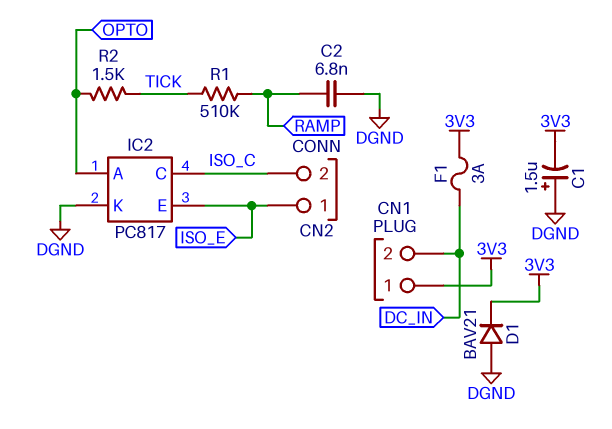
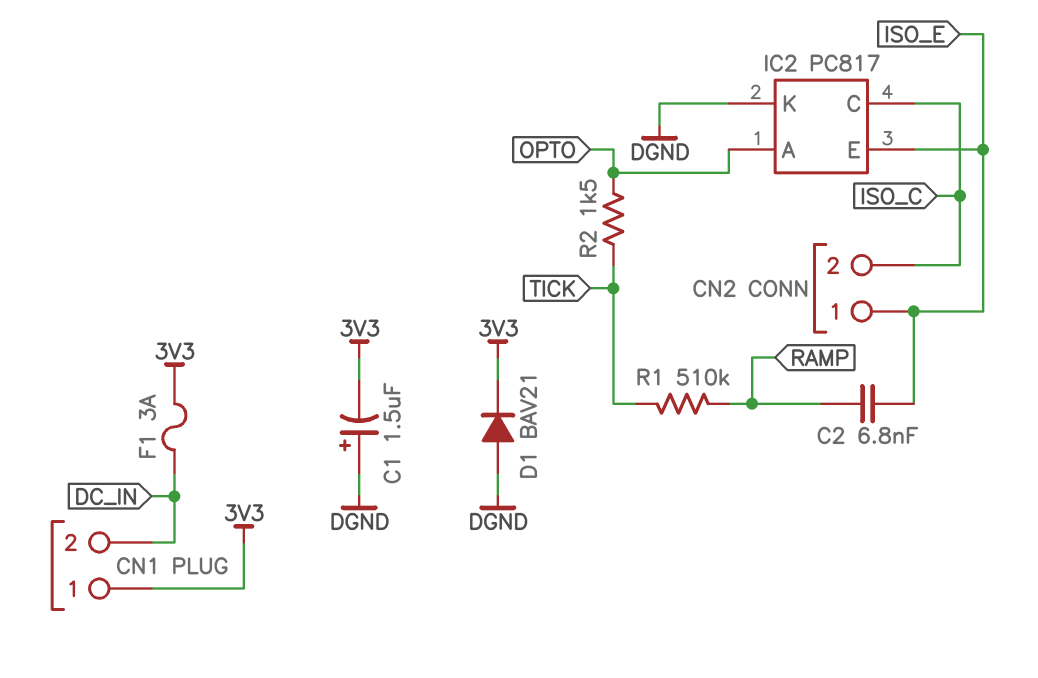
C2: 6.8nF (DGND, RAMP) -> 6.8nF (ISO_E, RAMP)

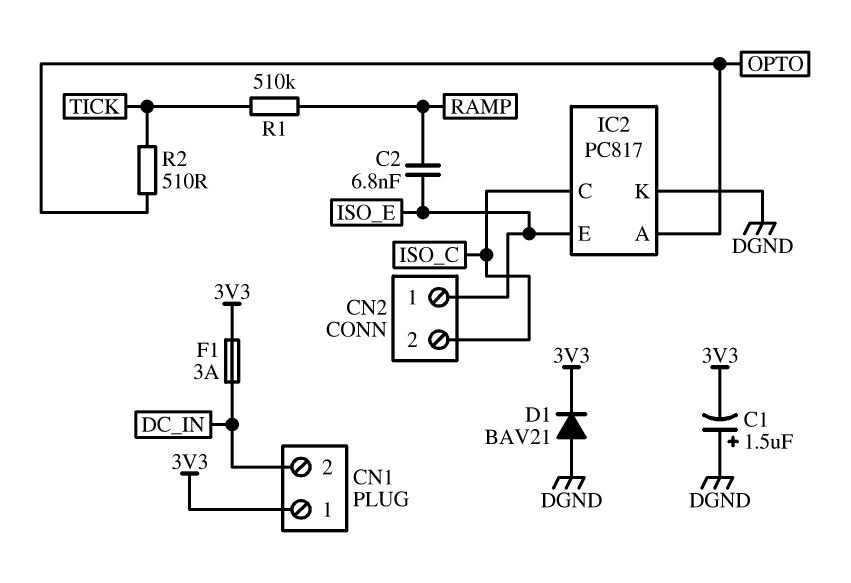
R2: 1.5k (OPTO, TICK) -> 510 (OPTO, TICK)

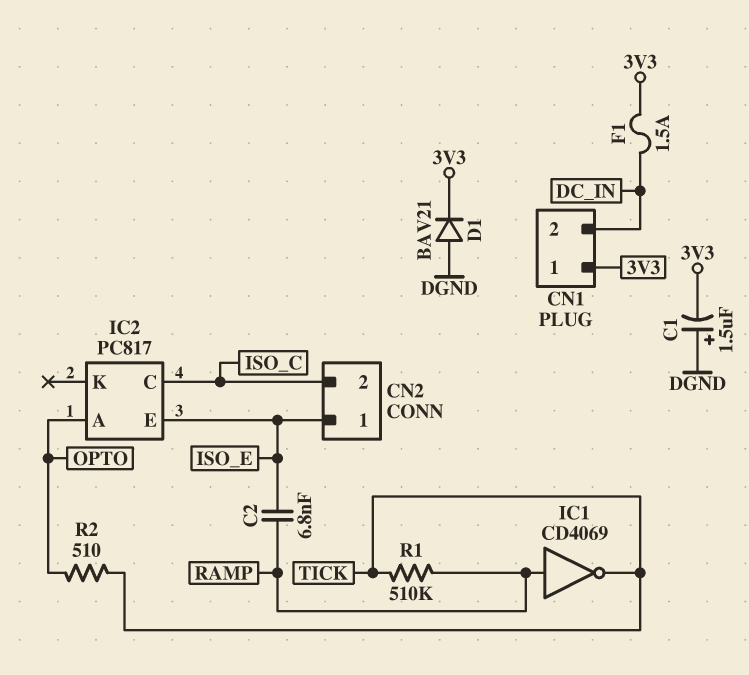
F1: 3A (3V3, DC_IN) -> 1.5A (3V3, DC_IN)
IC1: none -> NOT CD4069 (in RAMP, out TICK)
IC2 pin K: DGND -> none

